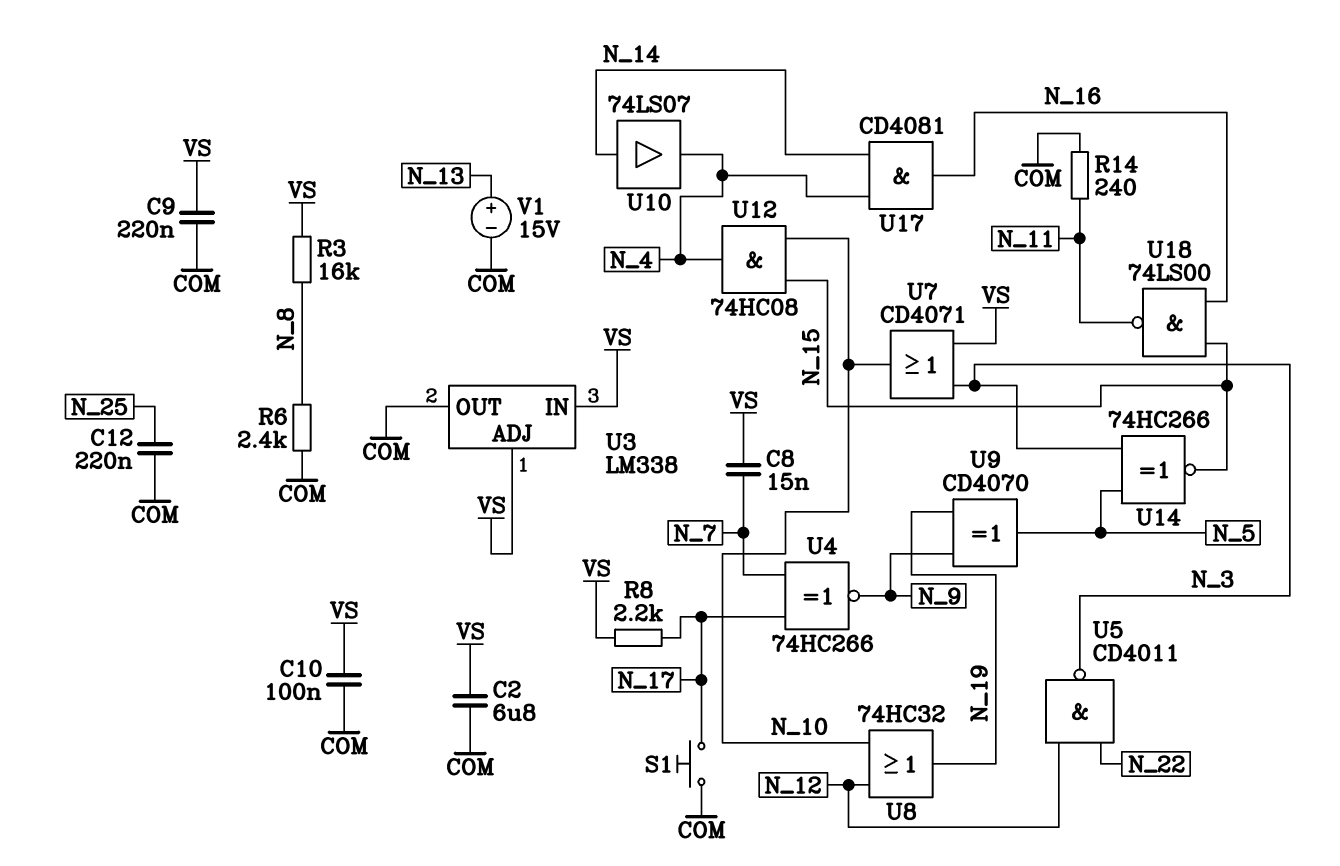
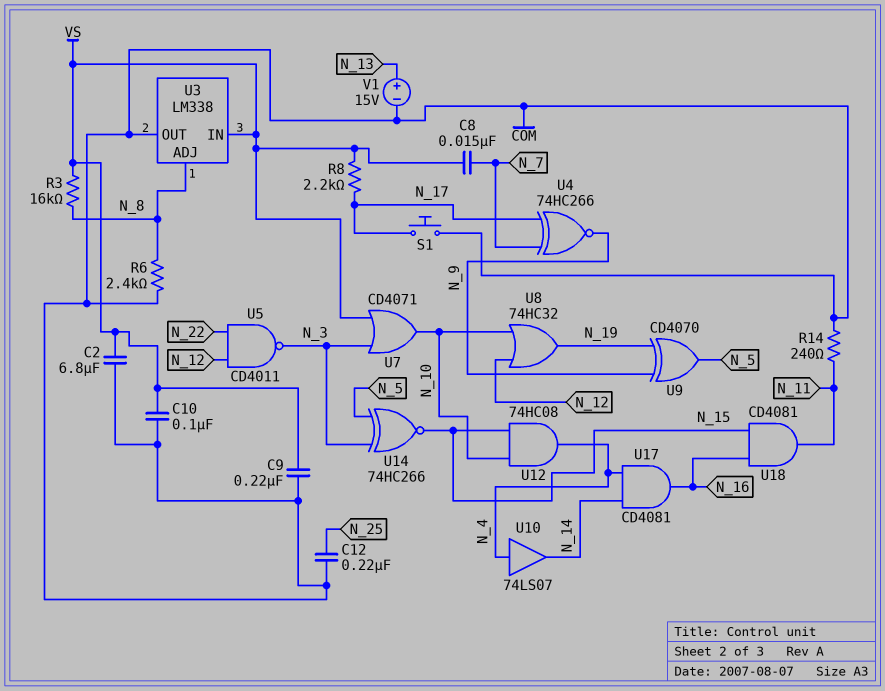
U3 pin ADJ: VS -> N_8
U10: buffer 74LS07 (in N_14, out N_4) -> buffer 74LS07 (in N_4, out N_14)
U18: NAND 74LS00 (in N_15, in N_16, out N_11) -> AND CD4081 (in N_15, in N_16, out N_11)

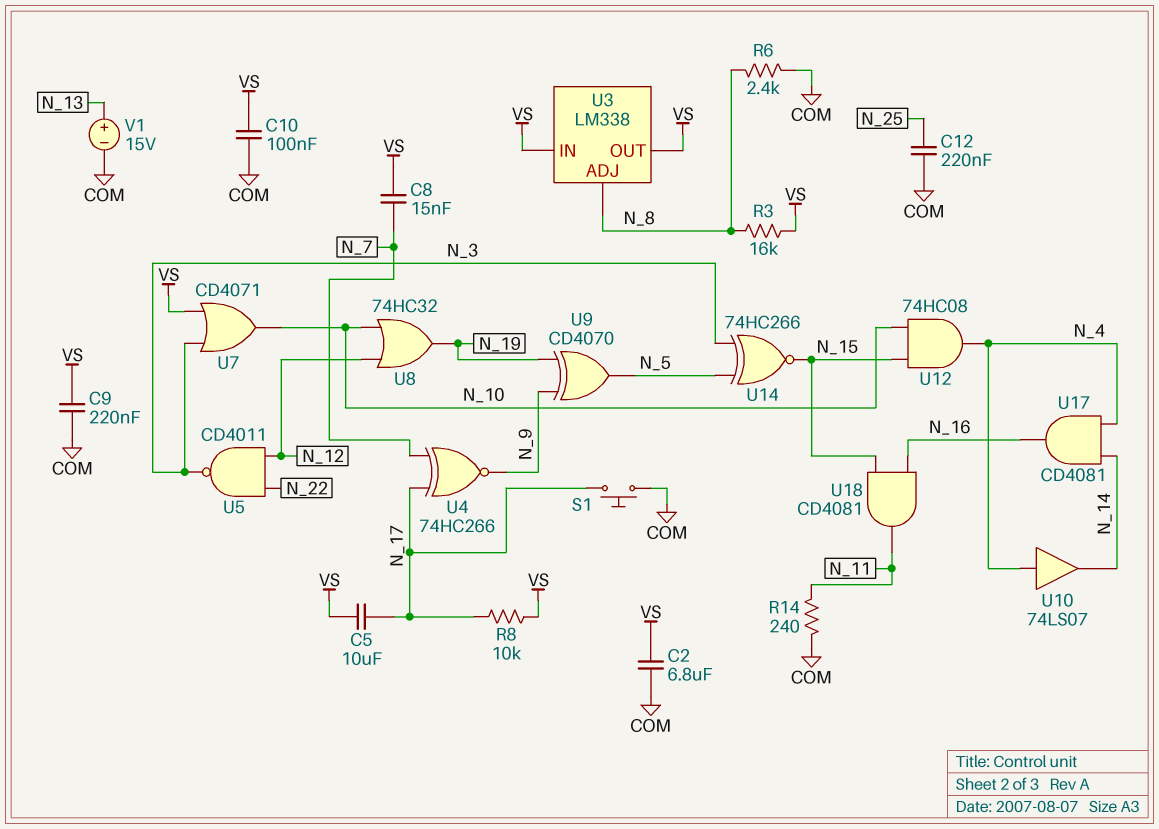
C5: none -> 10uF (N_17, VS)
R8: 2.2k (N_17, VS) -> 10k (N_17, VS)
U3 pin OUT: COM -> VS

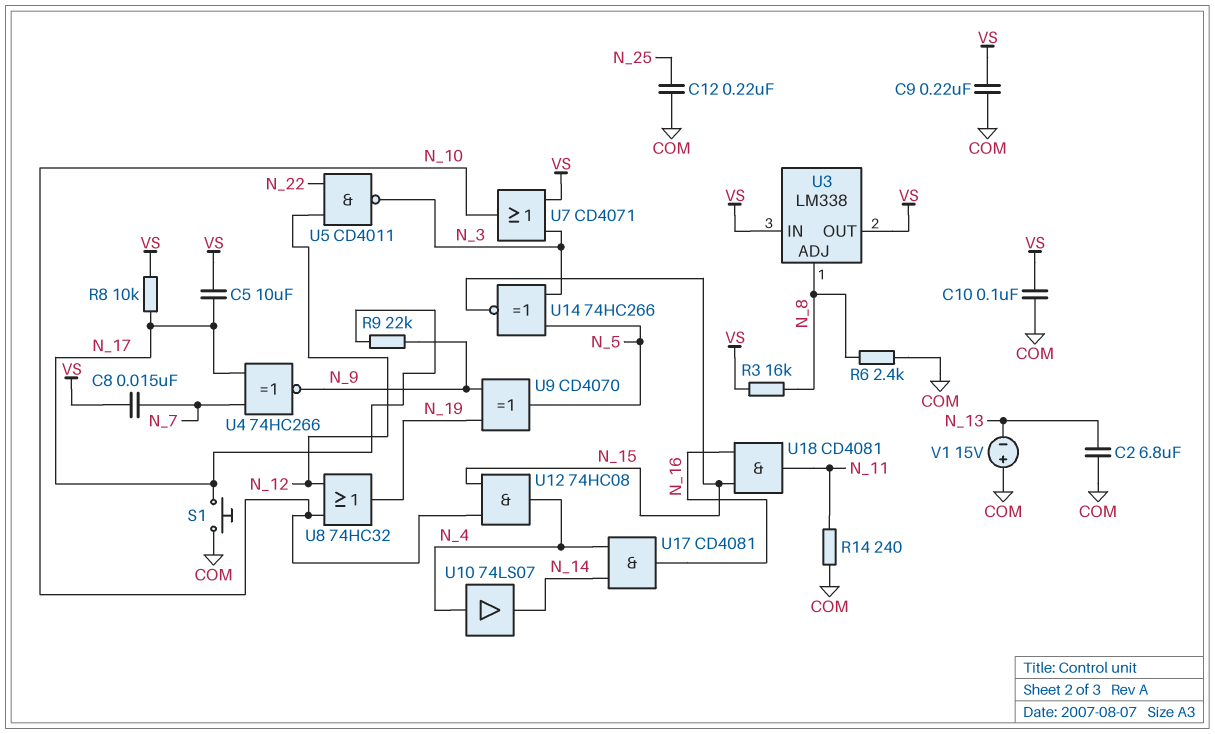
C2: 6.8uF (COM, VS) -> 6.8uF (COM, N_13)
R9: none -> 22k (N_9, N_17)
V1: 15V (plus N_13, minus COM) -> 15V (plus COM, minus N_13)

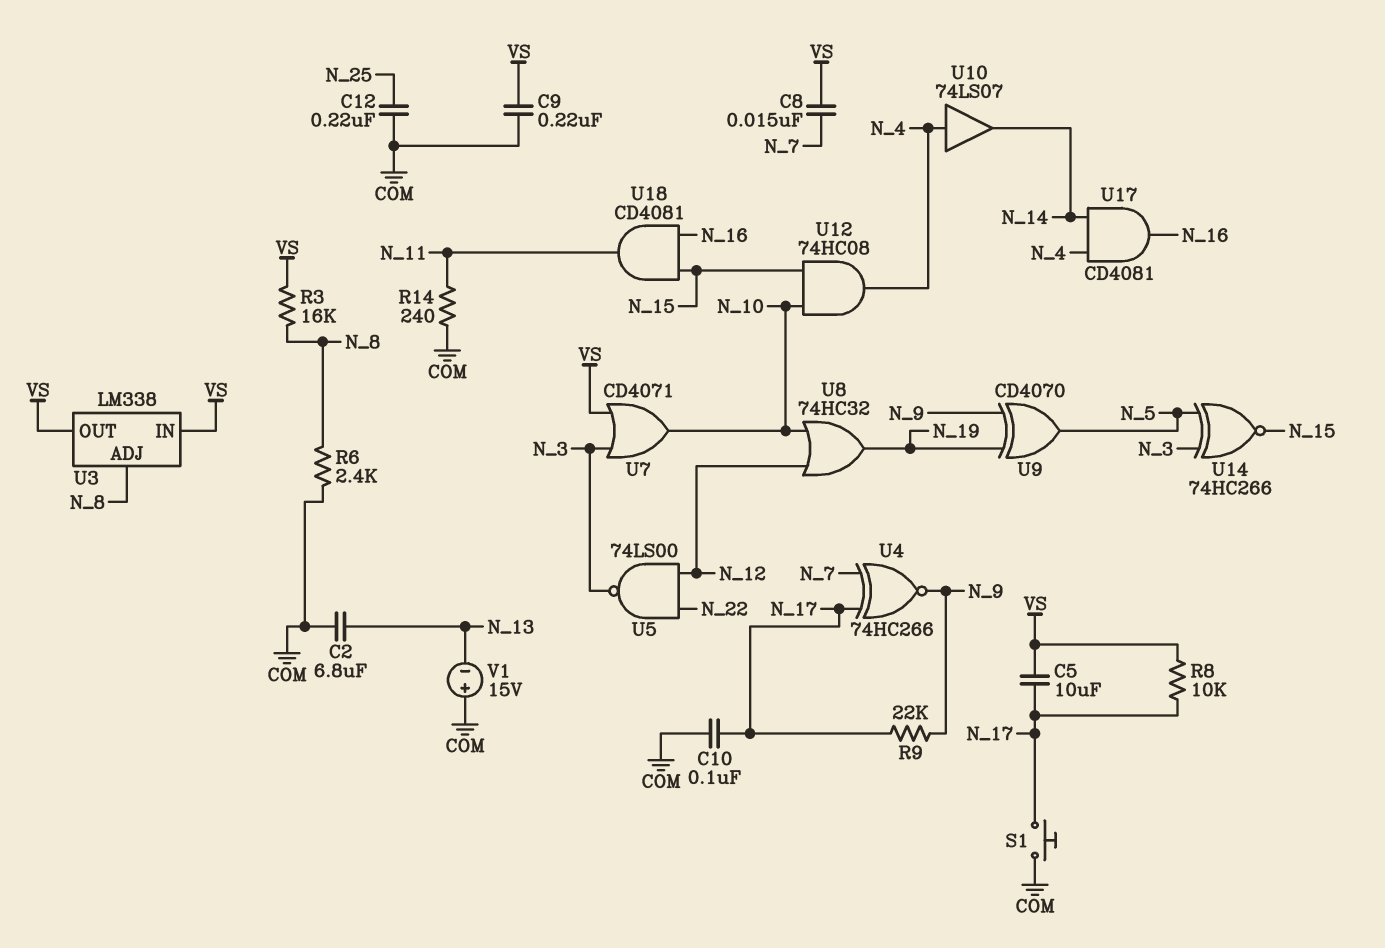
C10: 100nF (COM, VS) -> 100nF (COM, N_17)
U5: NAND CD4011 (in N_12, in N_22, out N_3) -> NAND 74LS00 (in N_12, in N_22, out N_3)

